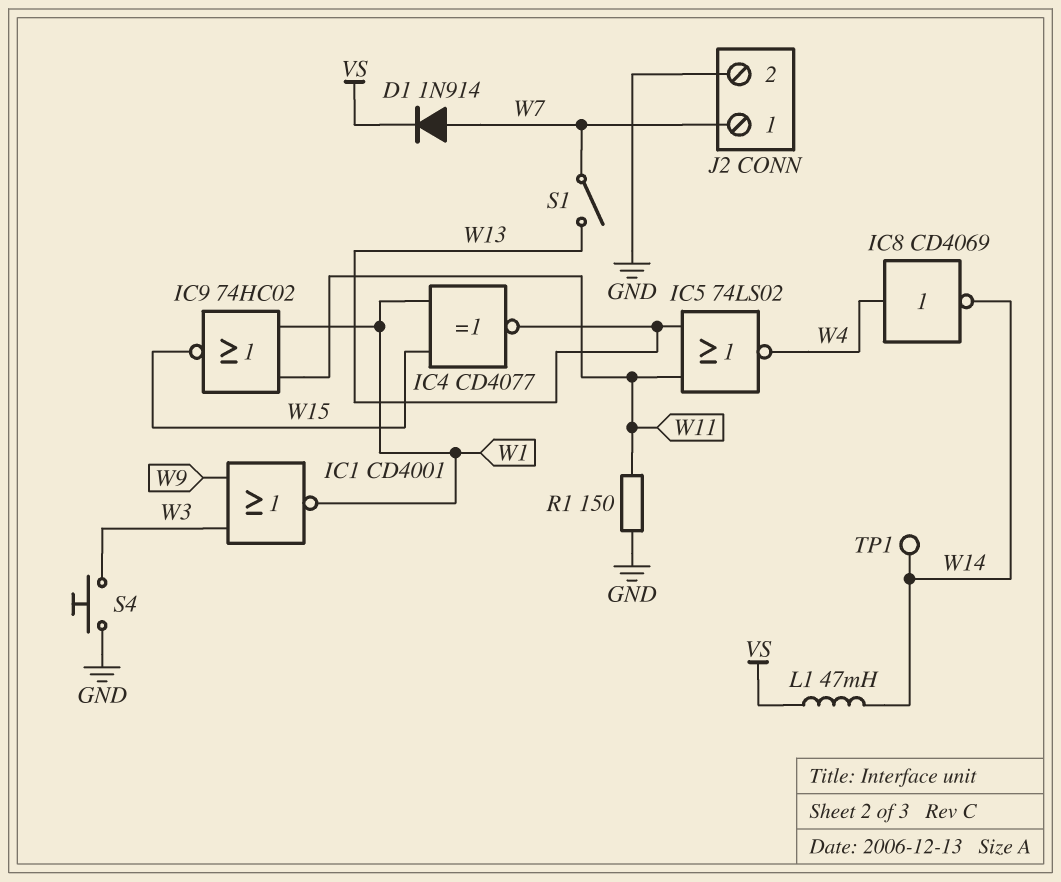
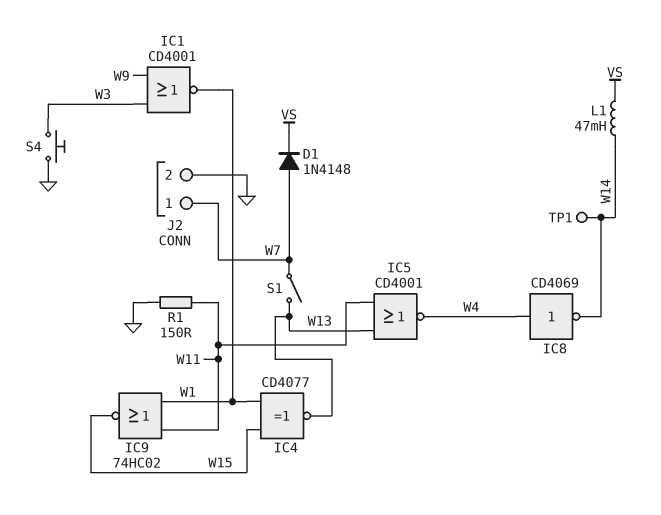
D1: diode 1N914 (A W7, K VS) -> diode 1N4148 (A W7, K VS)
IC5: NOR 74LS02 (in W11, in W13, out W4) -> NOR CD4001 (in W11, in W13, out W4)

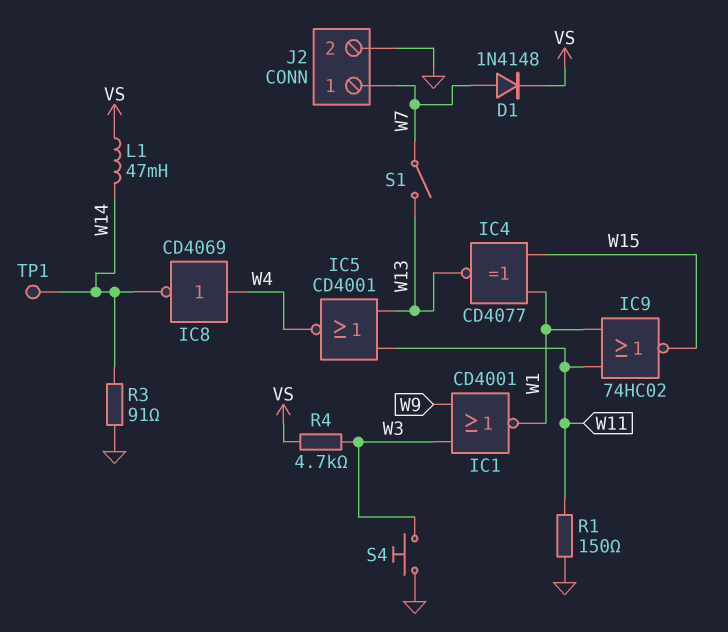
R3: none -> 91 (GND, W14)
R4: none -> 4.7k (VS, W3)

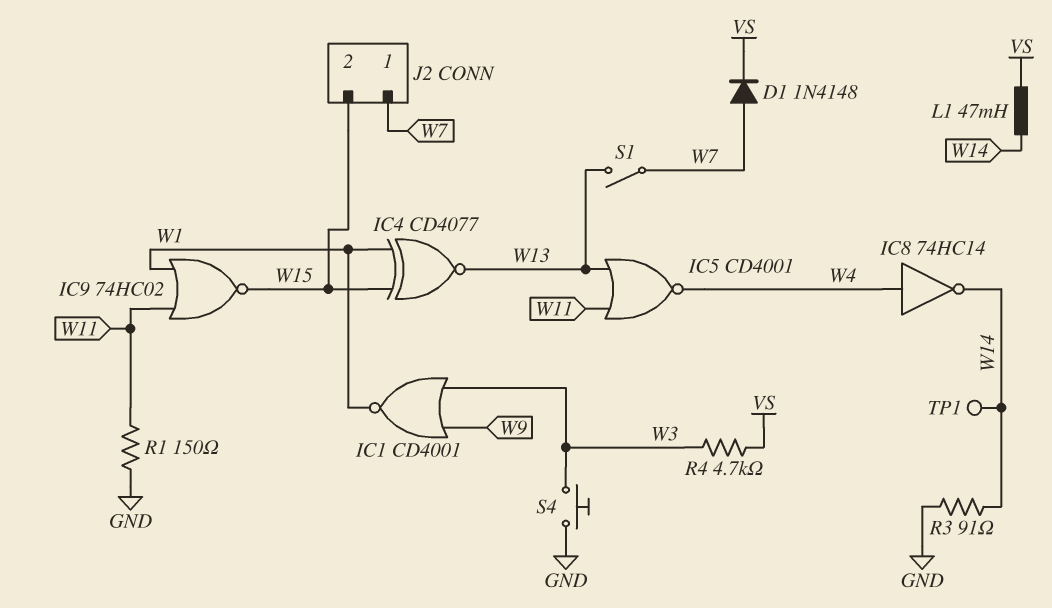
IC8: NOT CD4069 (in W4, out W14) -> NOT 74HC14 (in W4, out W14)
J2 pin 2: GND -> W15

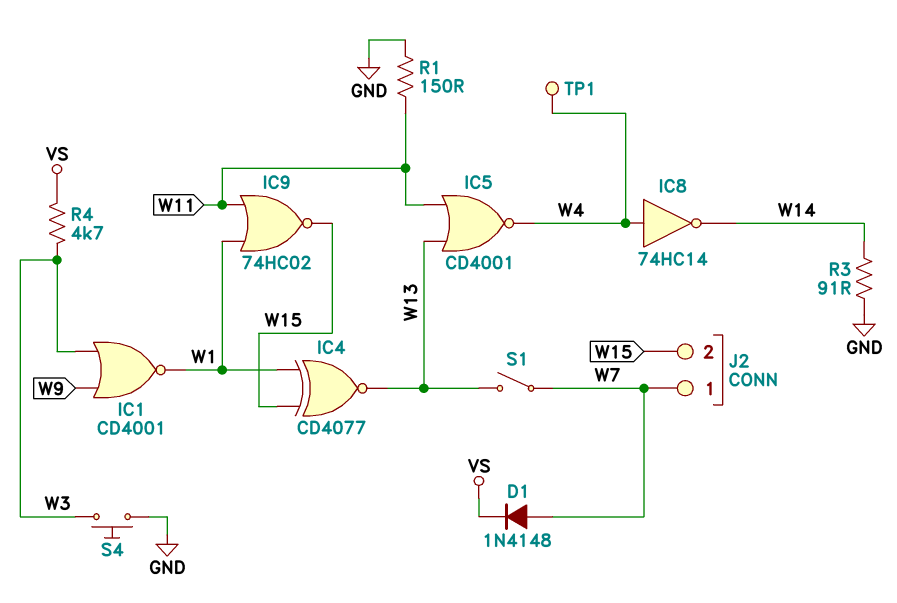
L1: 47mH (VS, W14) -> none
TP1: test point (W14) -> test point (W4)

